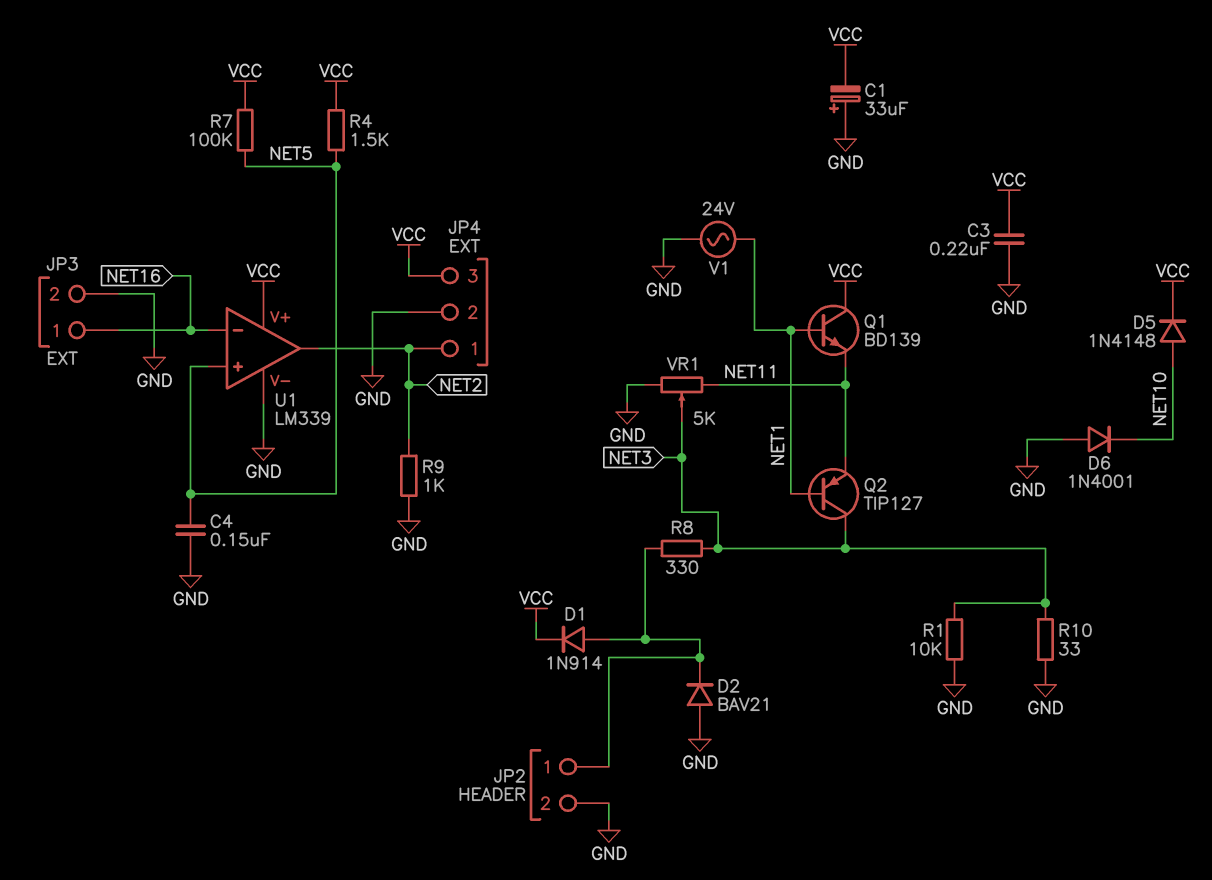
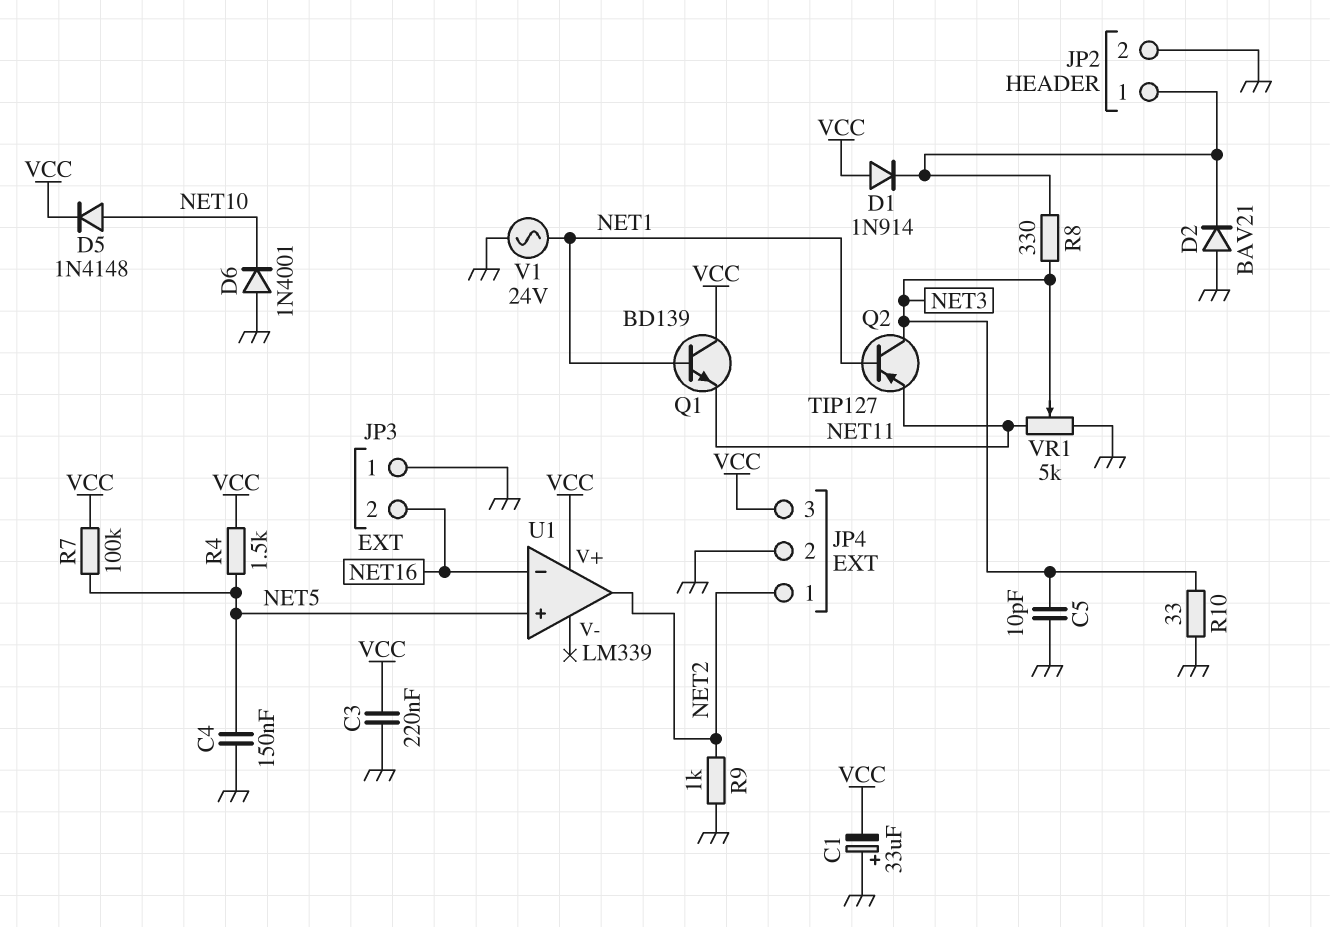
C5: none -> 10pF (GND, NET3)
D1: diode 1N914 (A JP2/1, K VCC) -> diode 1N914 (A VCC, K JP2/1)
JP3 pin 1: NET16 -> GND
JP3 pin 2: GND -> NET16
R1: 10k (GND, NET3) -> none
U1 pin V-: GND -> none

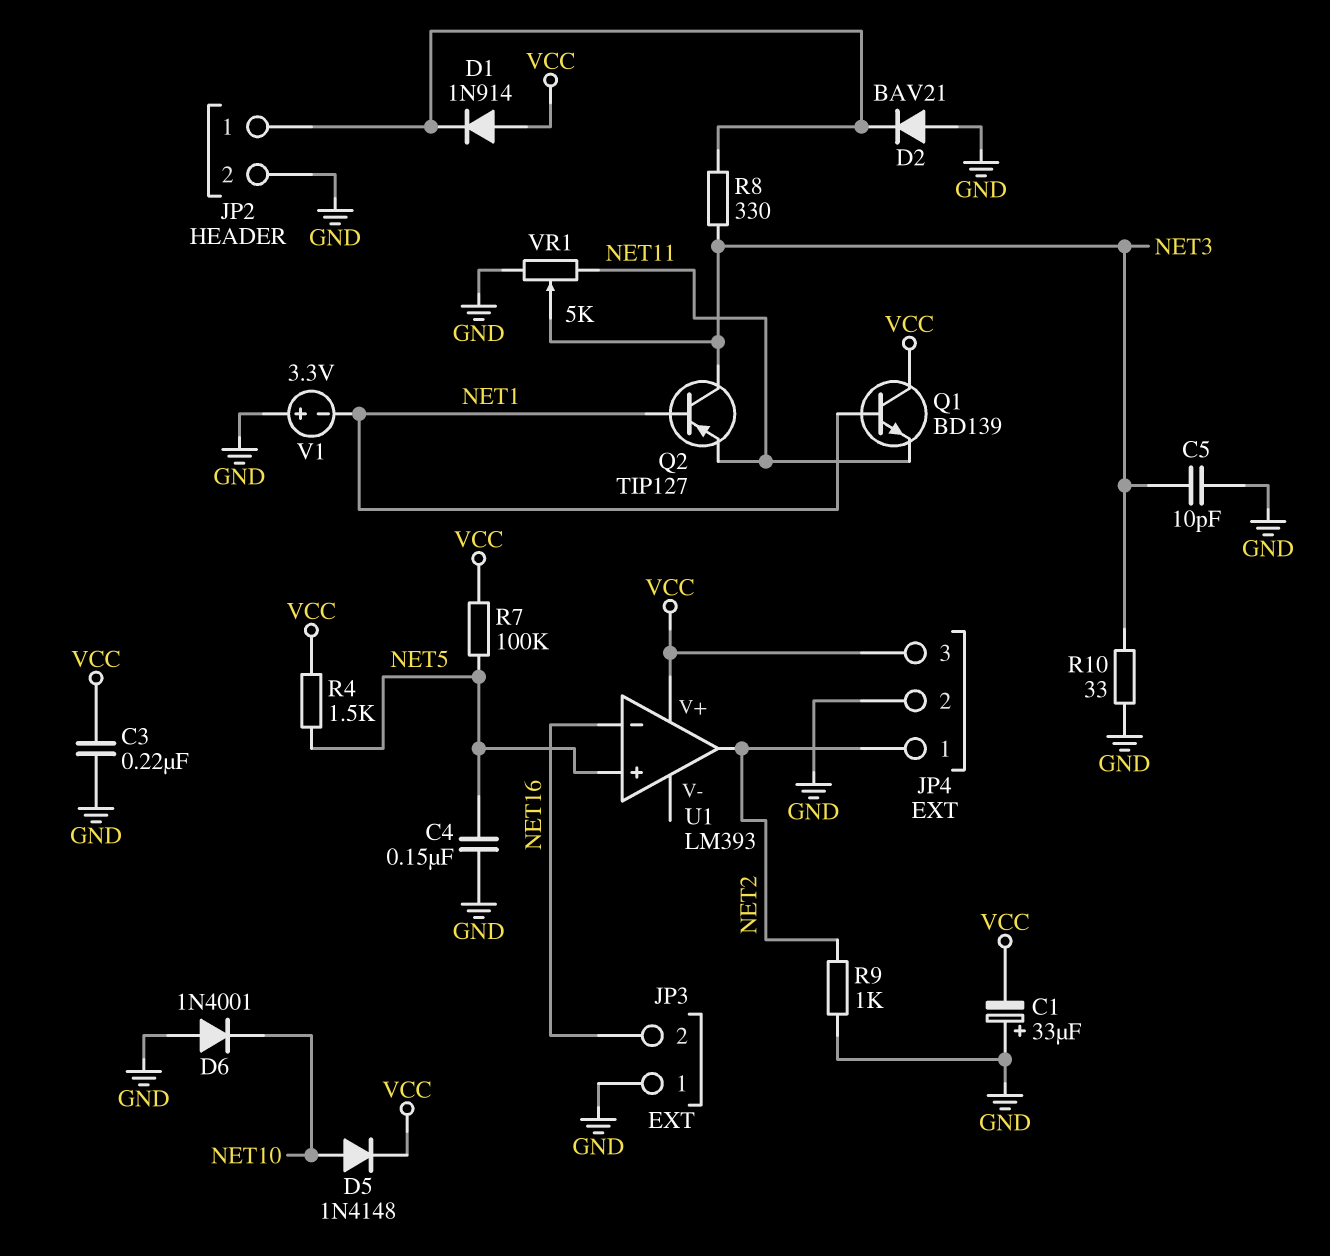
U1: LM339 -> LM393
V1: AC 24V (GND, NET1) -> 3.3V (plus GND, minus NET1)

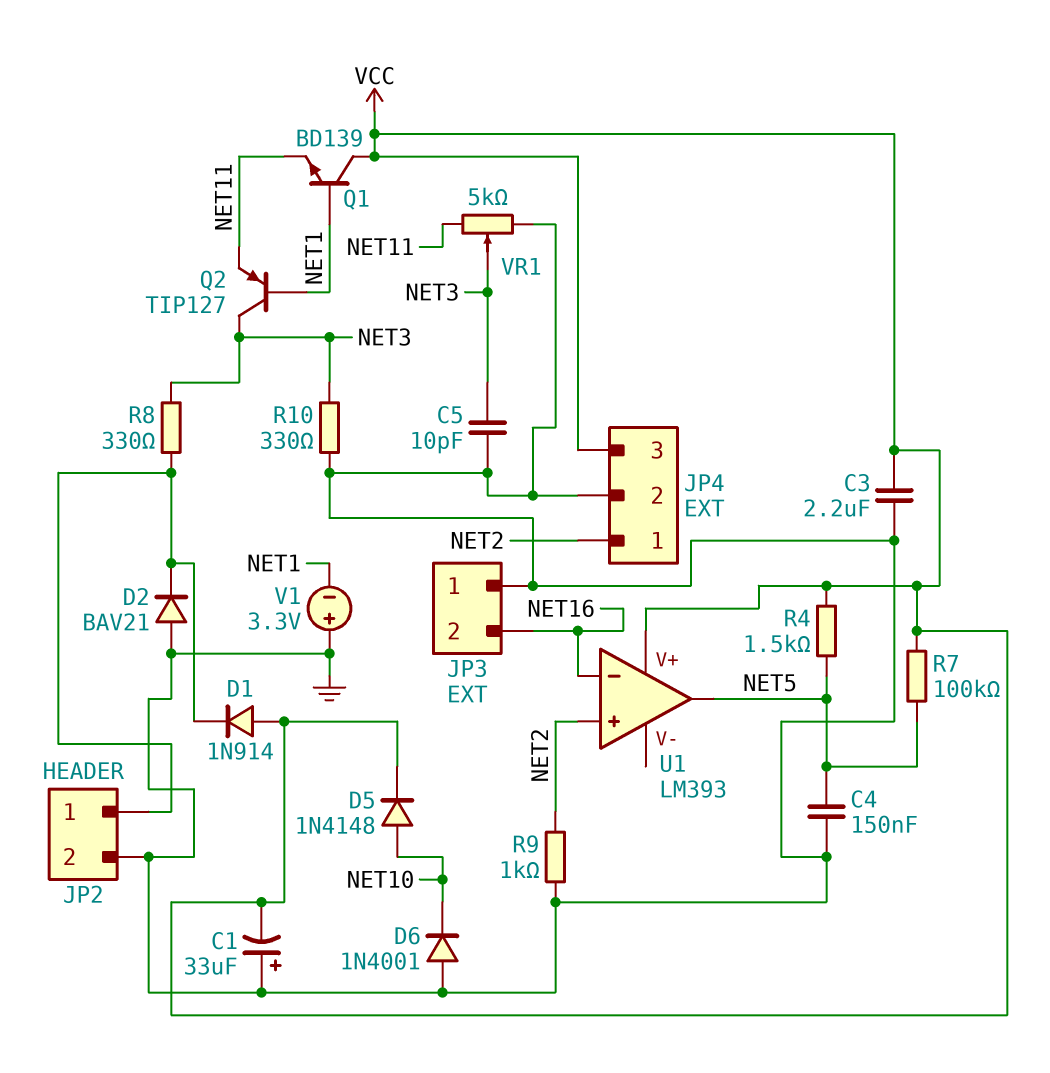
C3: 220nF (GND, VCC) -> 2.2uF (GND, VCC)
R10: 33 (GND, NET3) -> 330 (GND, NET3)
U1 pin in+: NET5 -> NET2
U1 pin out: NET2 -> NET5

